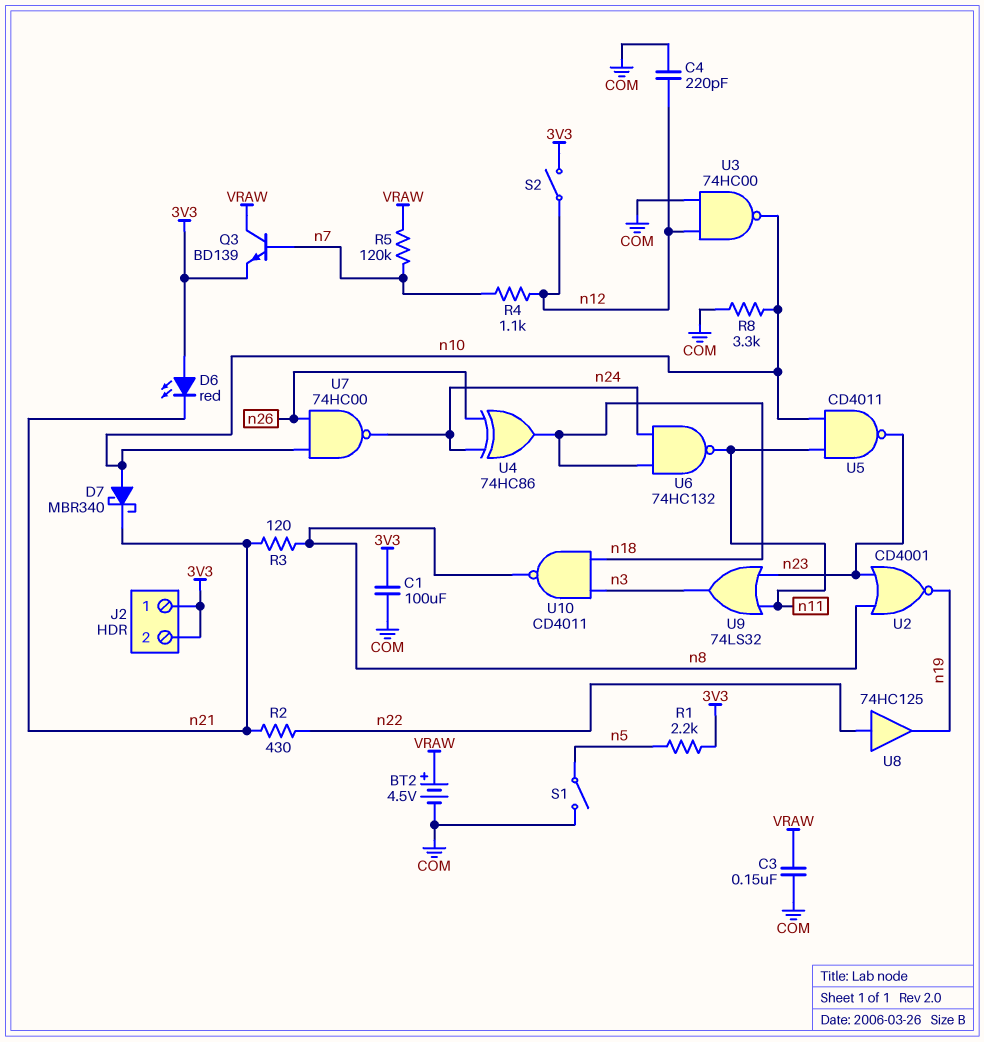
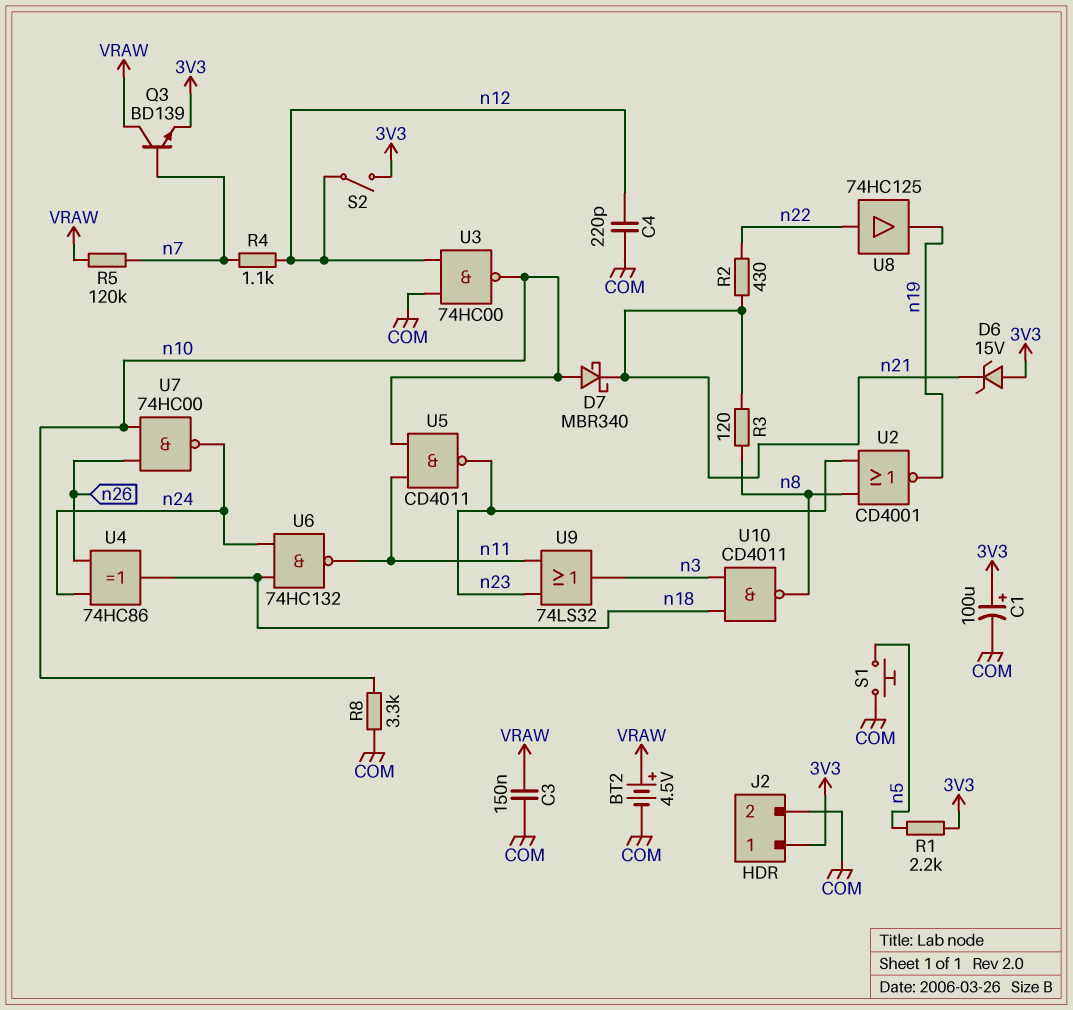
C1: 100uF (3V3, COM) -> 100uF (plus 3V3, minus COM)
D6: LED red (A 3V3, K n21) -> zener 15V (A 3V3, K n21)
J2 pin 2: 3V3 -> COM
S1: switch (COM, n5) -> button (COM, n5)

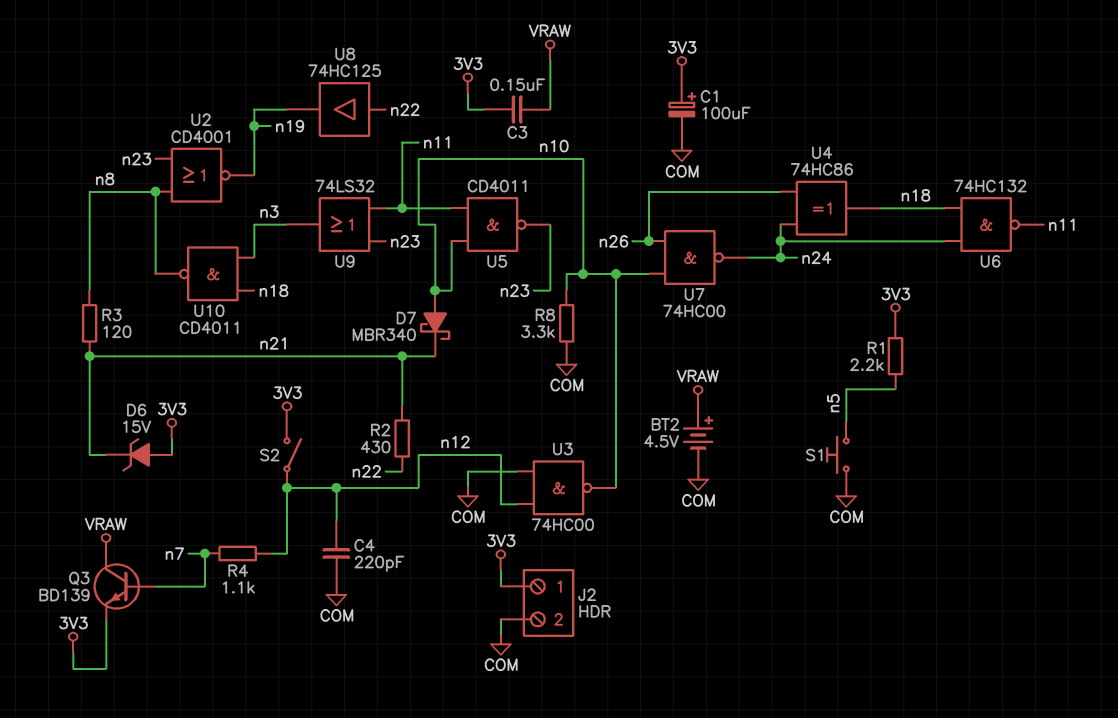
C3: 150nF (COM, VRAW) -> 150nF (3V3, VRAW)
R5: 120k (VRAW, n7) -> none

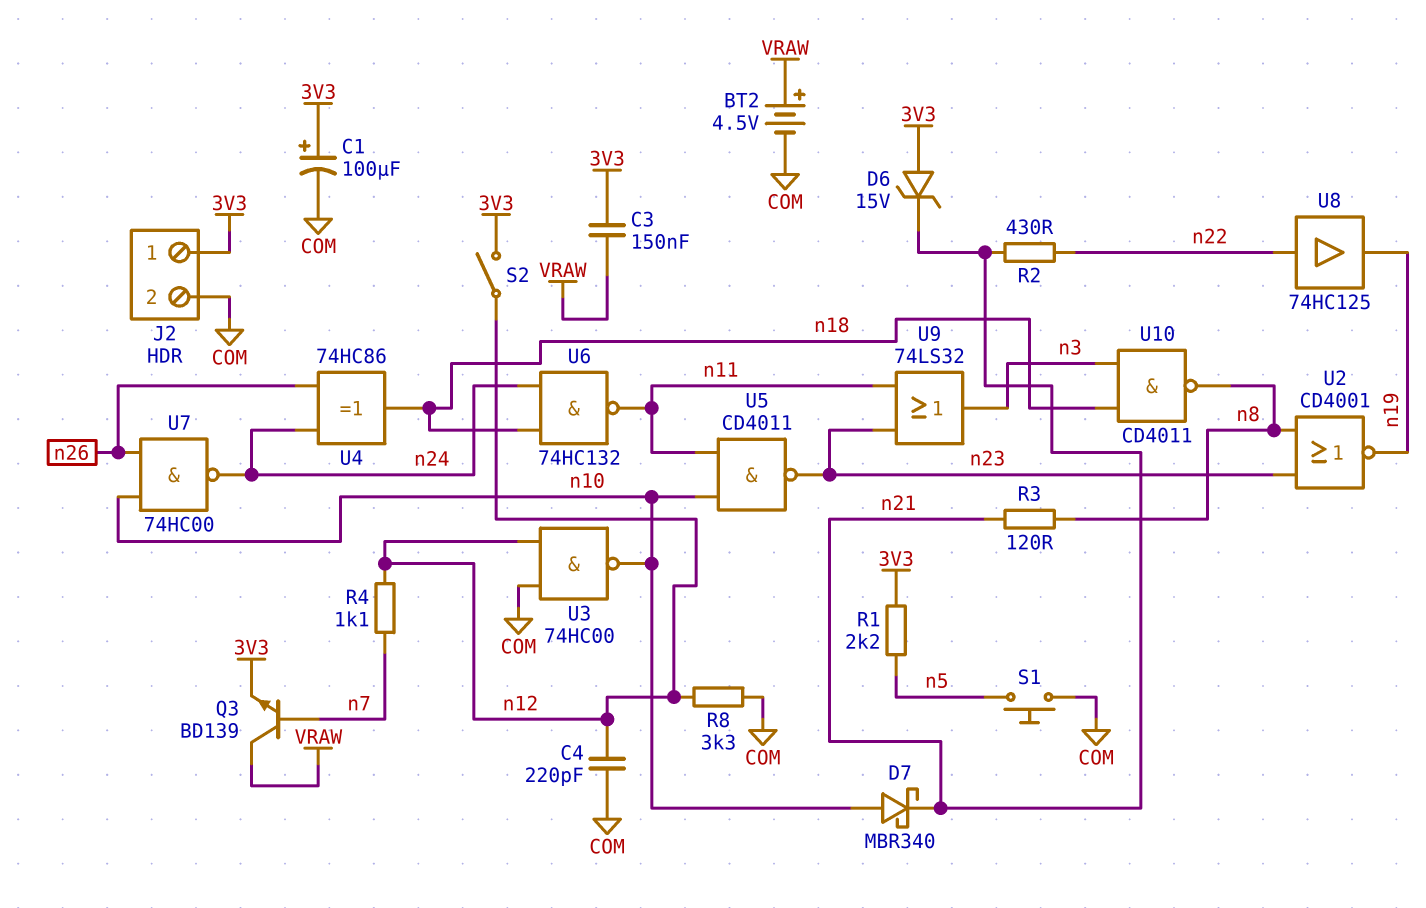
R8: 3.3k (COM, n10) -> 3.3k (COM, n12)

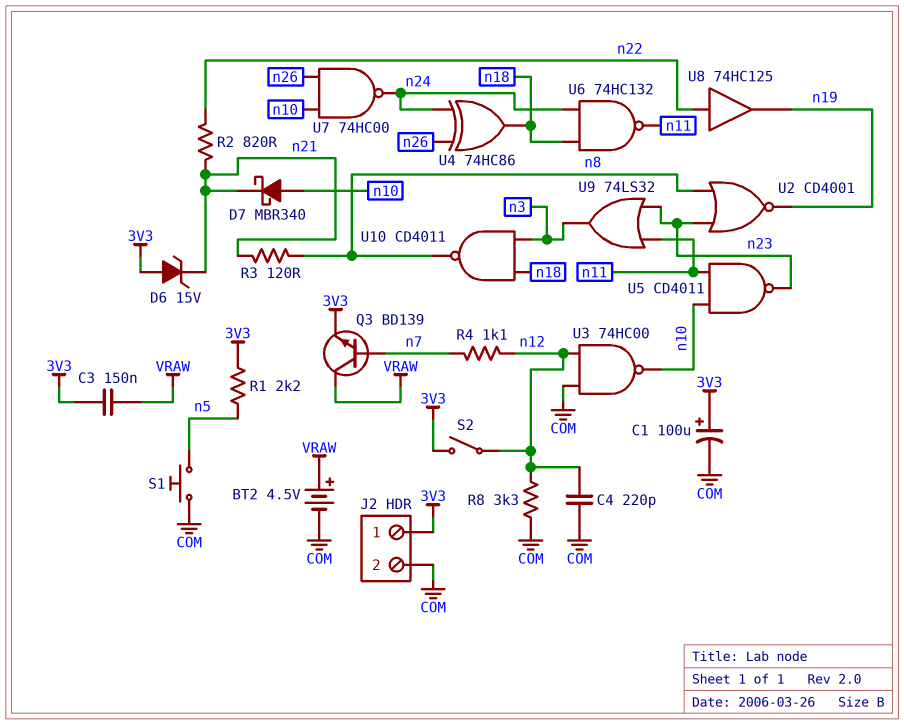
R2: 430 (n21, n22) -> 820 (n21, n22)

